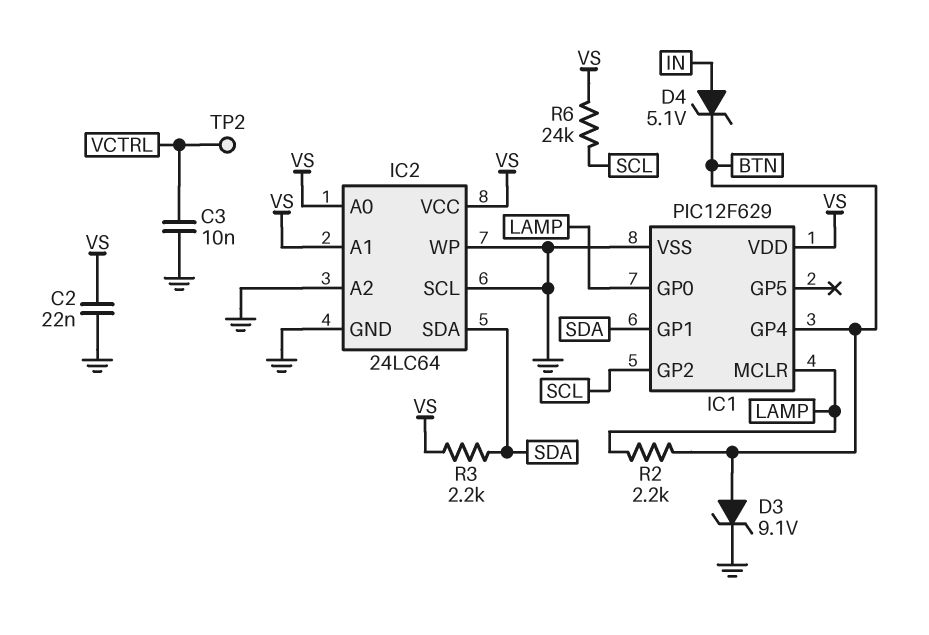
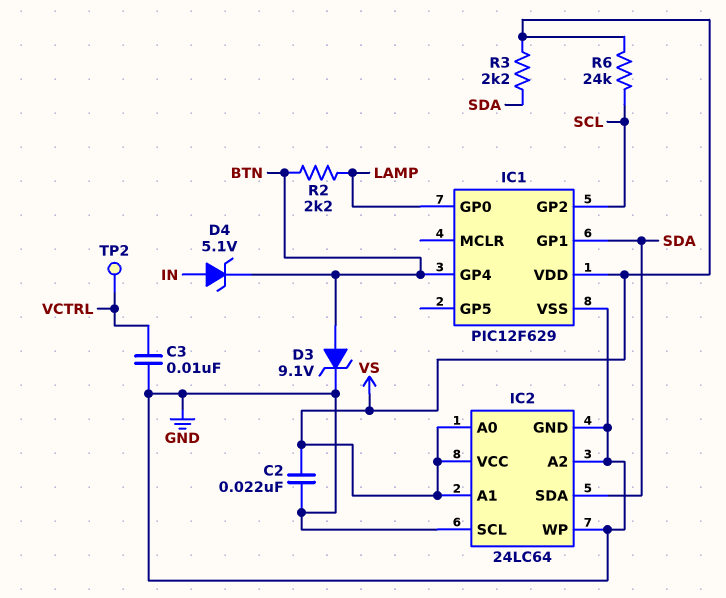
IC1 pin MCLR: LAMP -> none

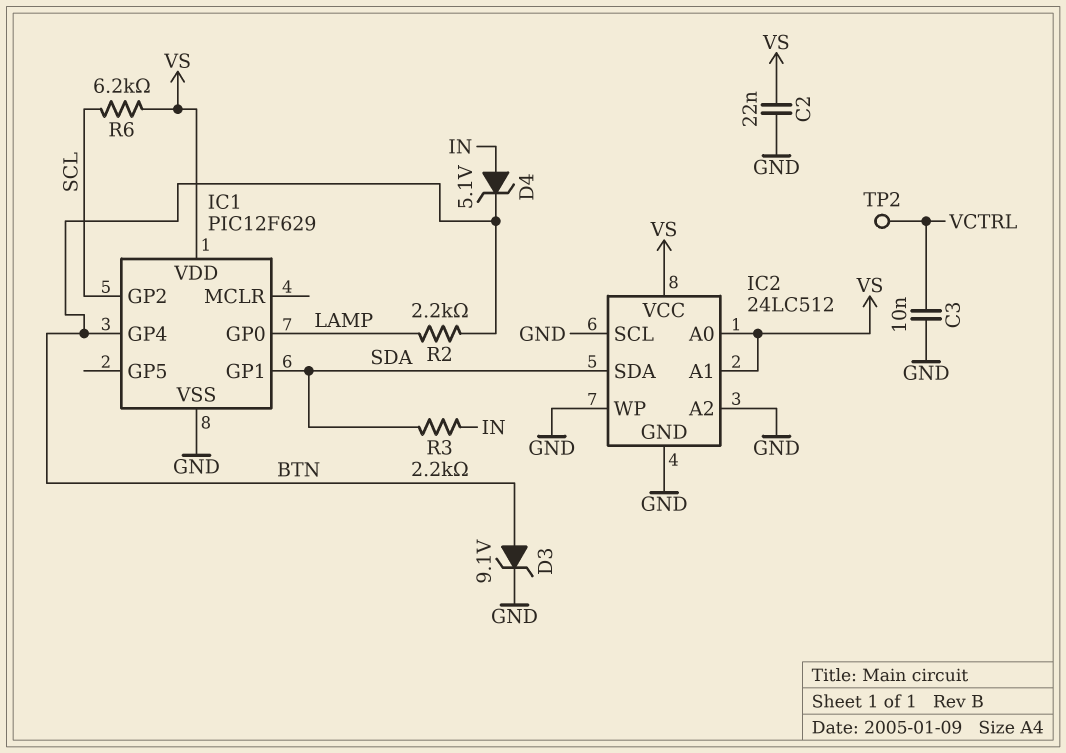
IC2: 24LC64 -> 24LC512
R3: 2.2k (SDA, VS) -> 2.2k (IN, SDA)
R6: 24k (SCL, VS) -> 6.2k (SCL, VS)

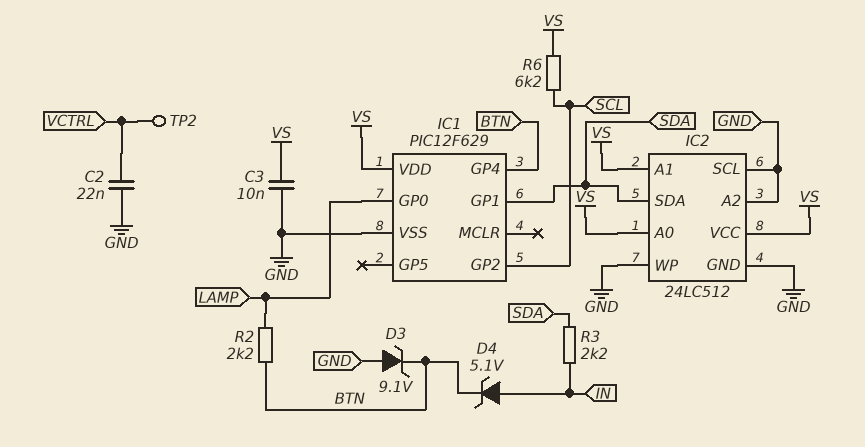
C2: 22nF (GND, VS) -> 22nF (GND, VCTRL)
C3: 10nF (GND, VCTRL) -> 10nF (GND, VS)
D3: zener 9.1V (A BTN, K GND) -> zener 9.1V (A GND, K BTN)

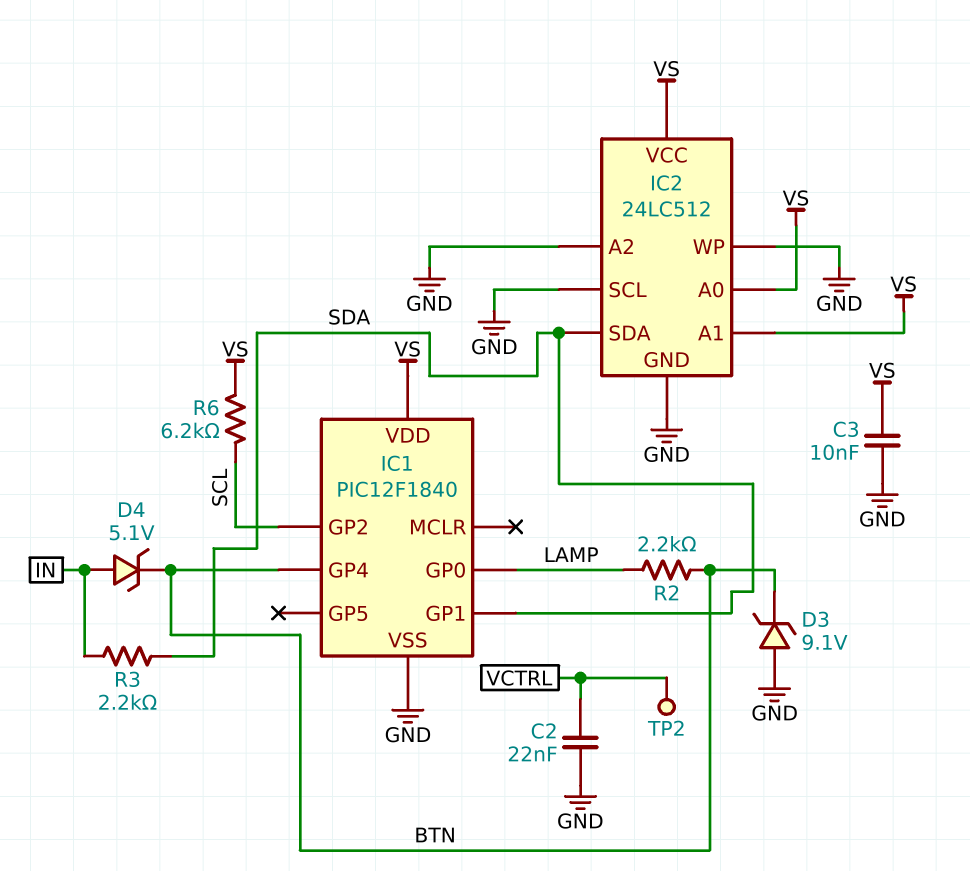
IC1: PIC12F629 -> PIC12F1840

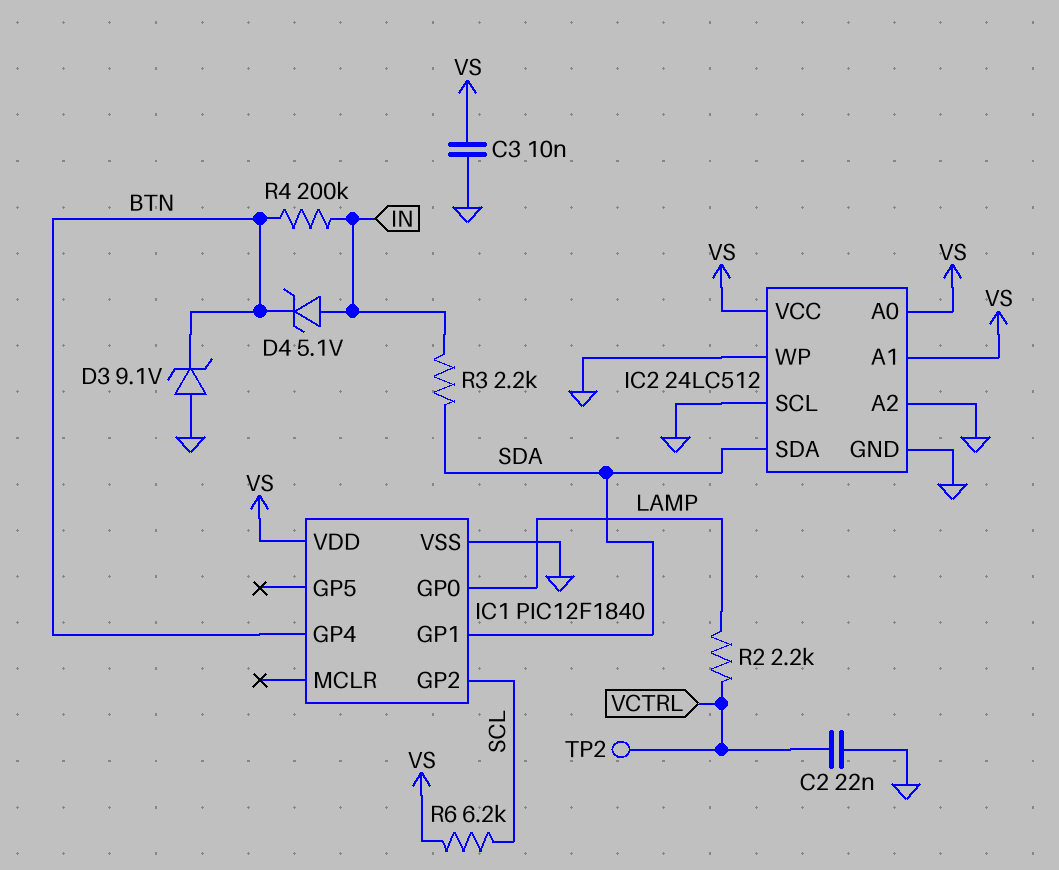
R2: 2.2k (BTN, LAMP) -> 2.2k (LAMP, VCTRL)
R4: none -> 200k (BTN, IN)

